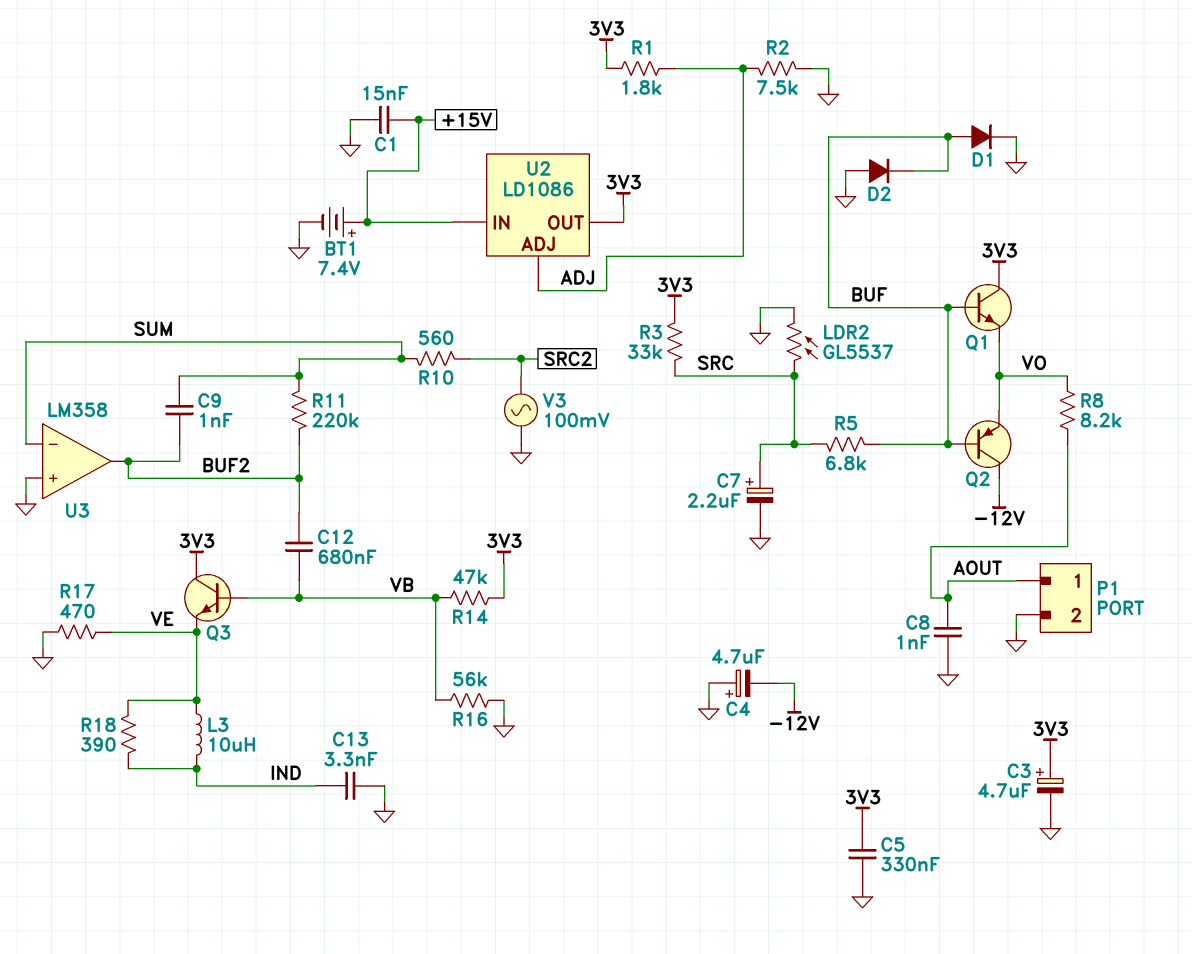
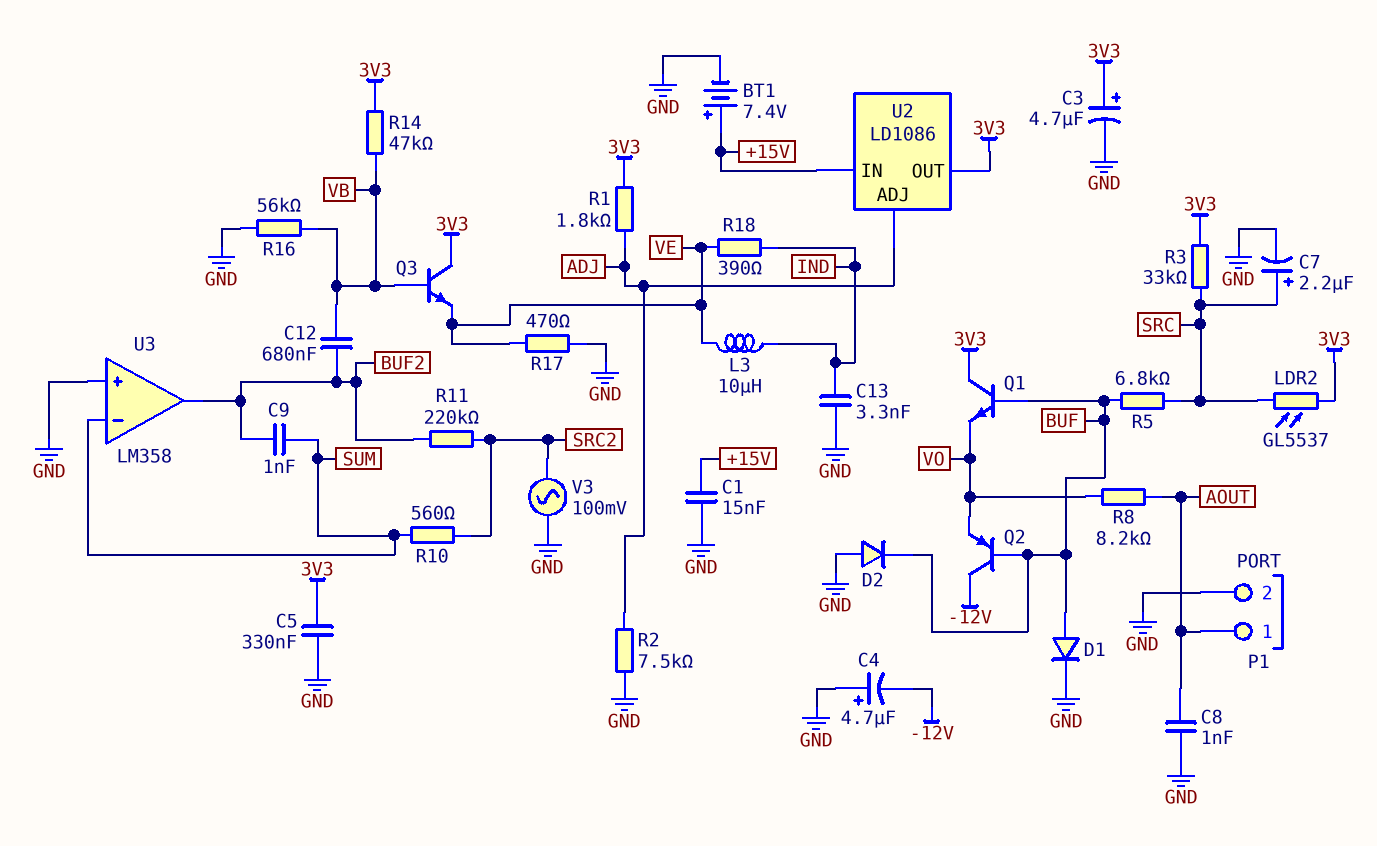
LDR2: GL5537 (GND, SRC) -> GL5537 (3V3, SRC)
R11: 220k (BUF2, SUM) -> 220k (BUF2, SRC2)

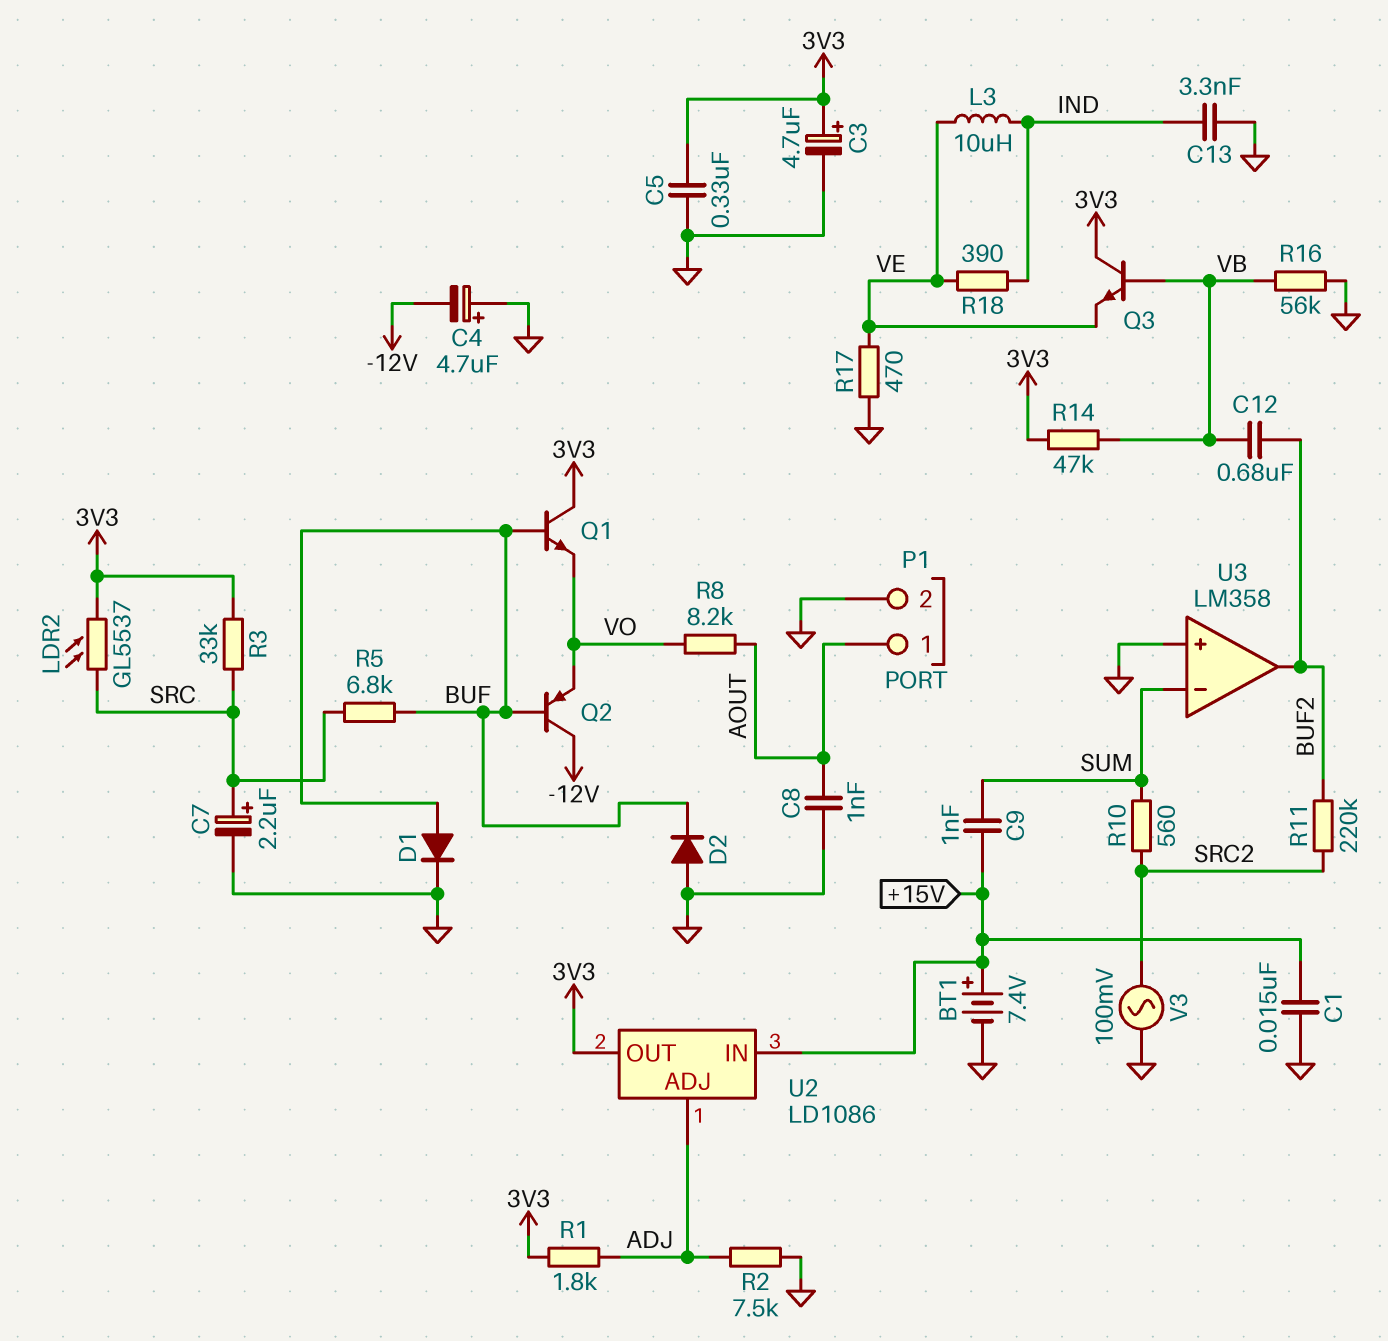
C9: 1nF (BUF2, SUM) -> 1nF (+15V, SUM)

